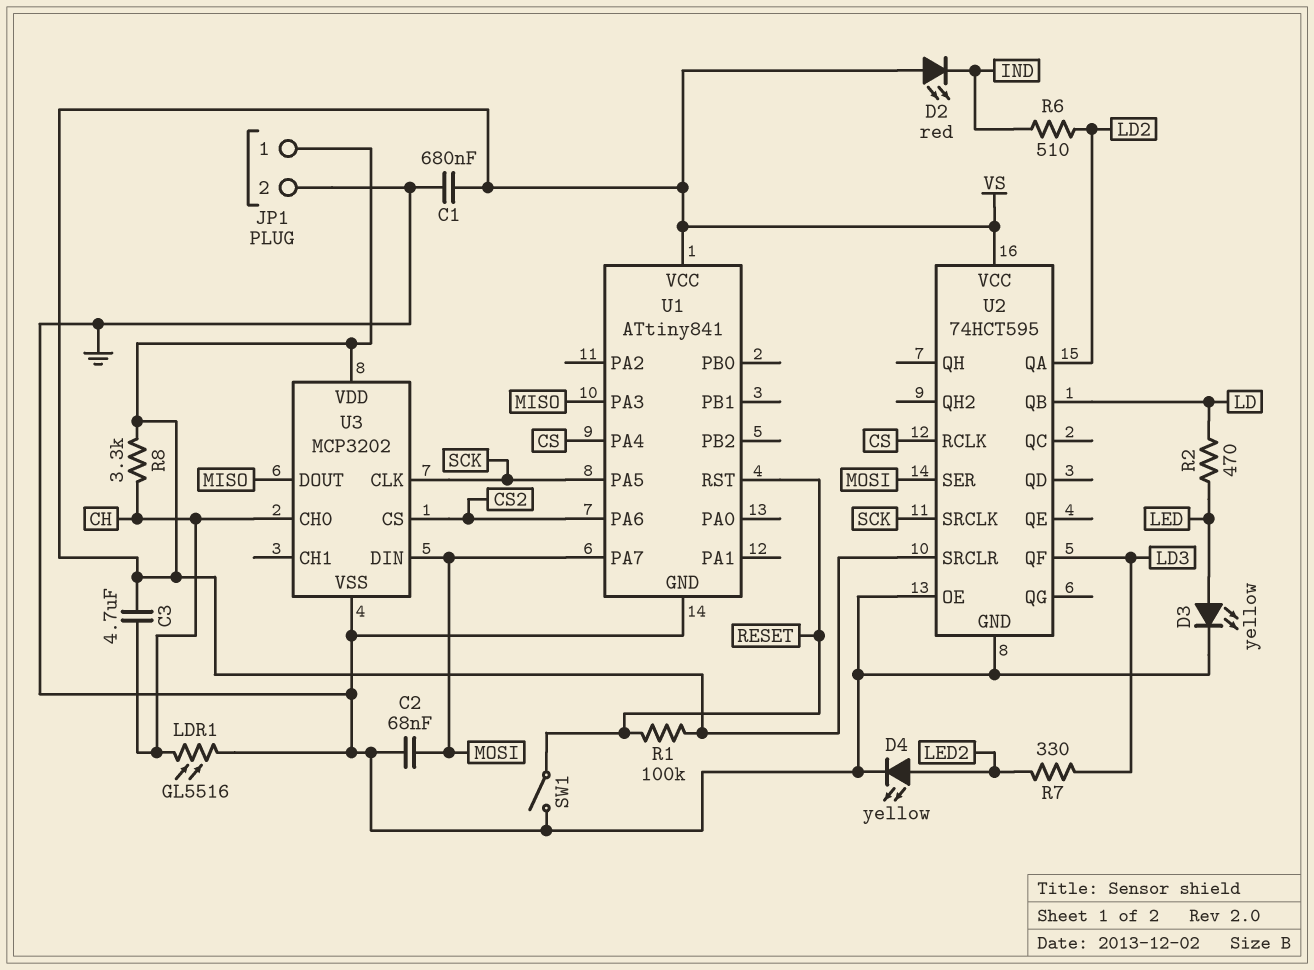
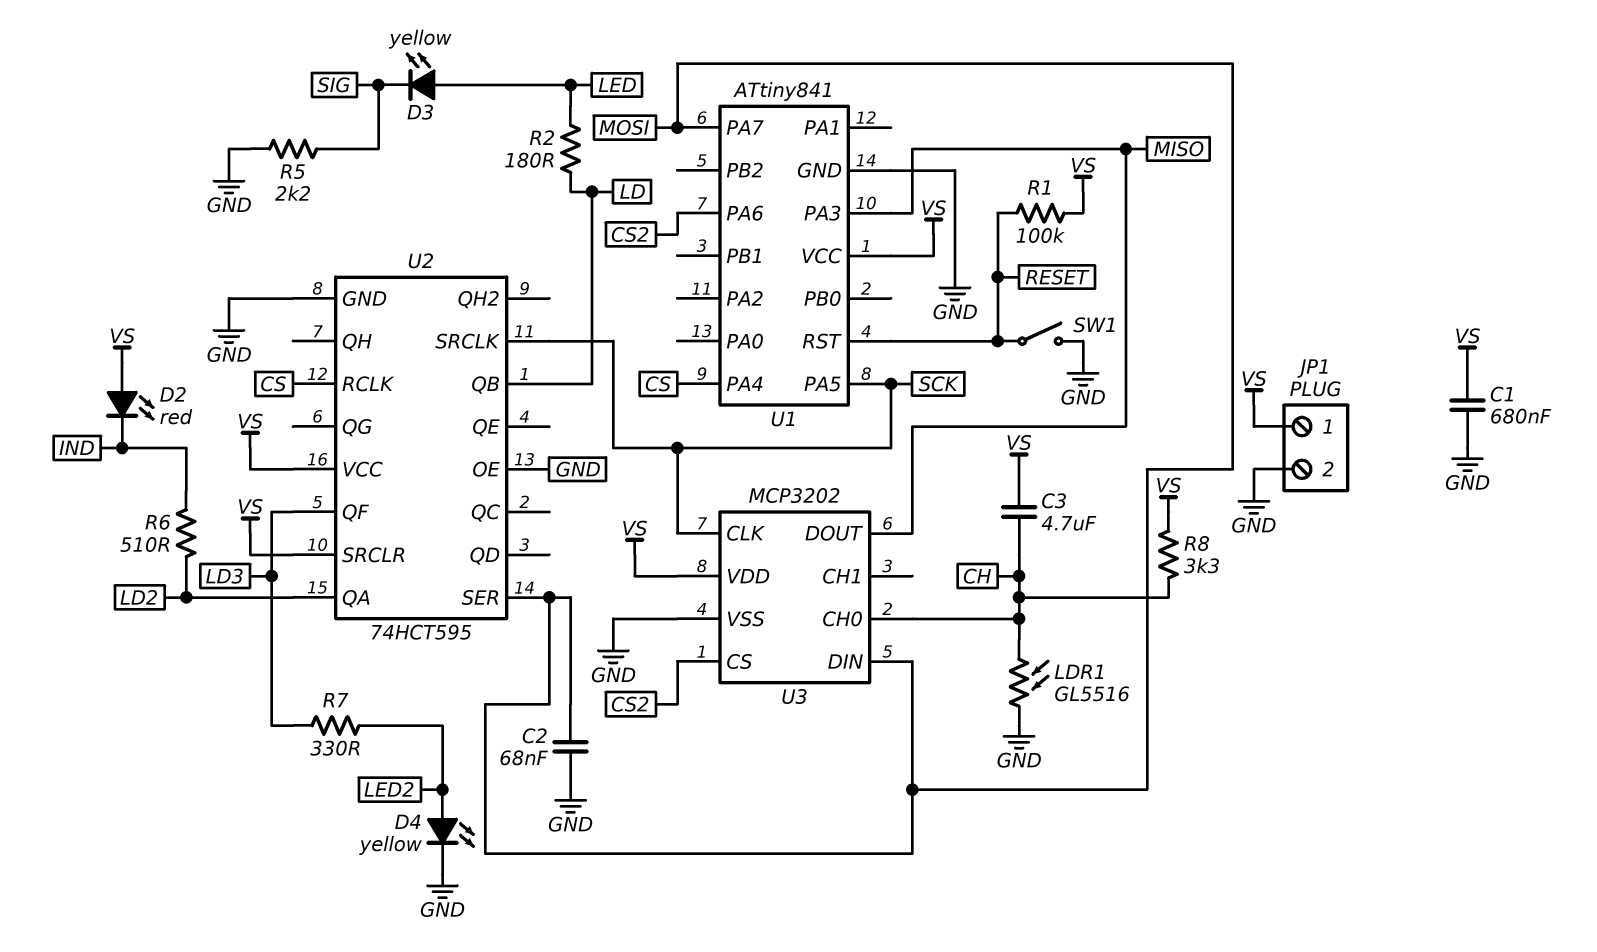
D3: LED yellow (A LED, K GND) -> LED yellow (A LED, K SIG)
R2: 470 (LD, LED) -> 180 (LD, LED)
R5: none -> 2.2k (GND, SIG)

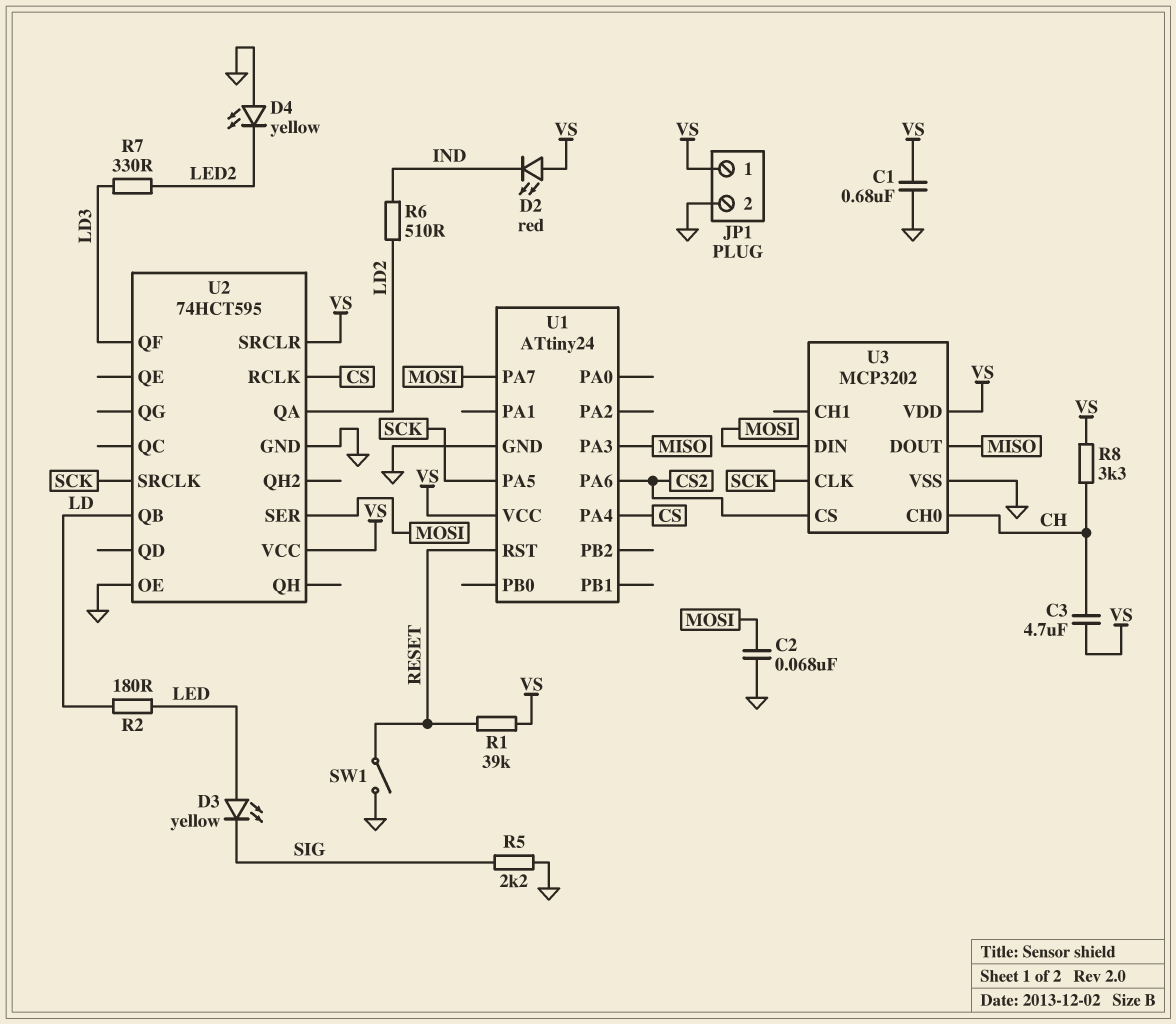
D4: LED yellow (A LED2, K GND) -> LED yellow (A GND, K LED2)
LDR1: GL5516 (CH, GND) -> none
R1: 100k (RESET, VS) -> 39k (RESET, VS)
U1: ATtiny841 -> ATtiny24

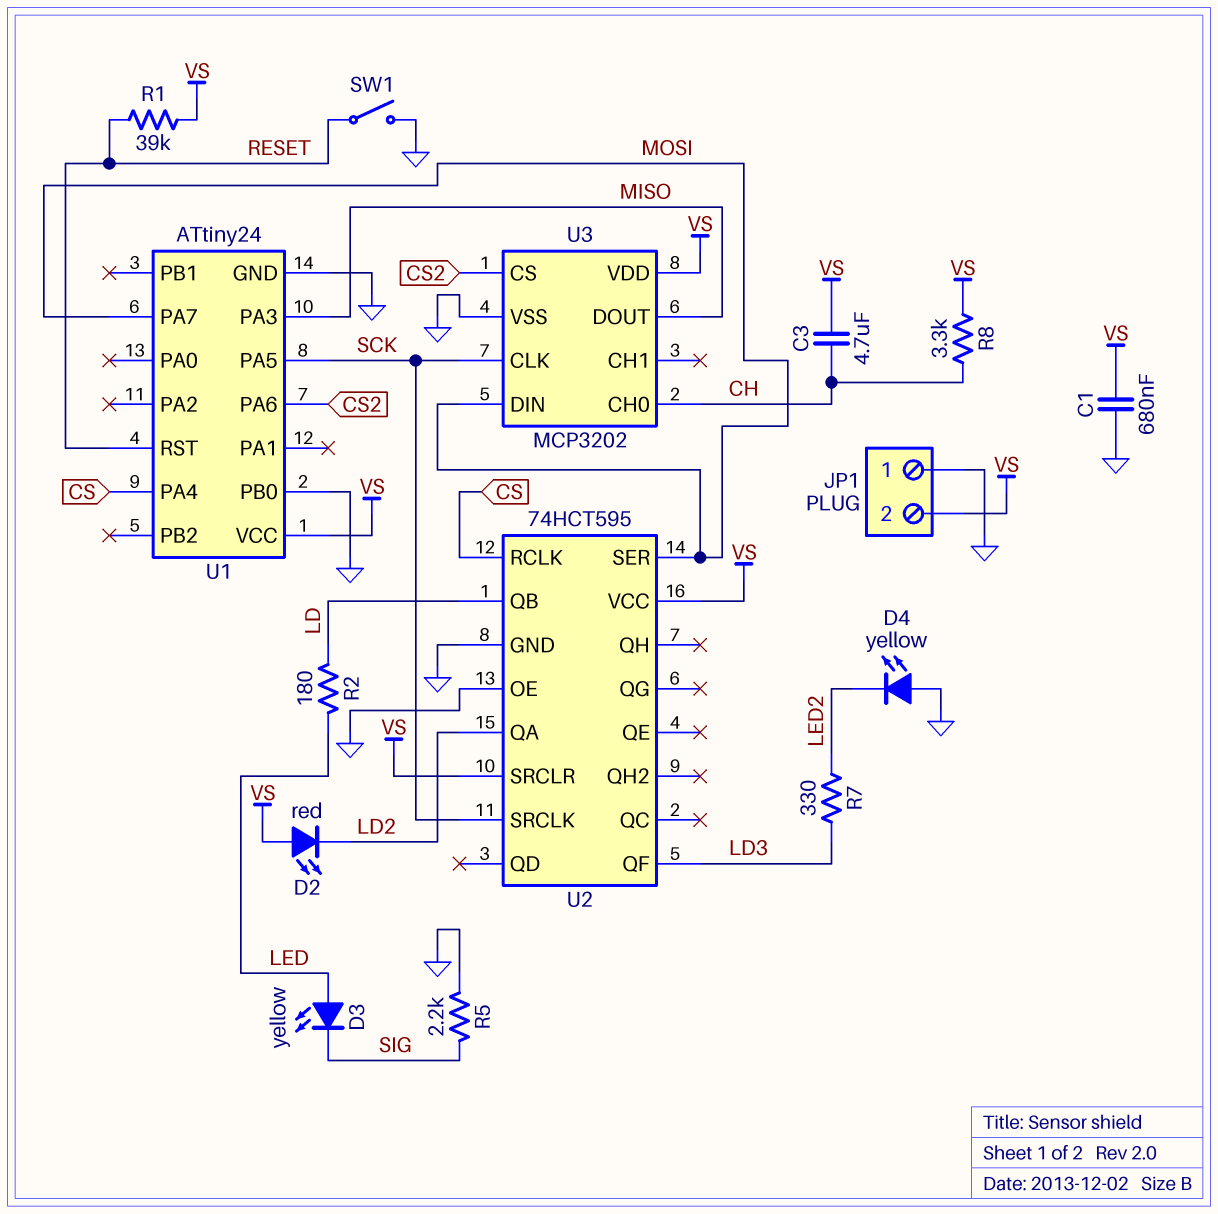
C2: 68nF (GND, MOSI) -> none
D2: LED red (A VS, K IND) -> LED red (A VS, K LD2)
JP1 pin 1: VS -> GND
JP1 pin 2: GND -> VS
R6: 510 (IND, LD2) -> none
U1 pin PB0: none -> GND

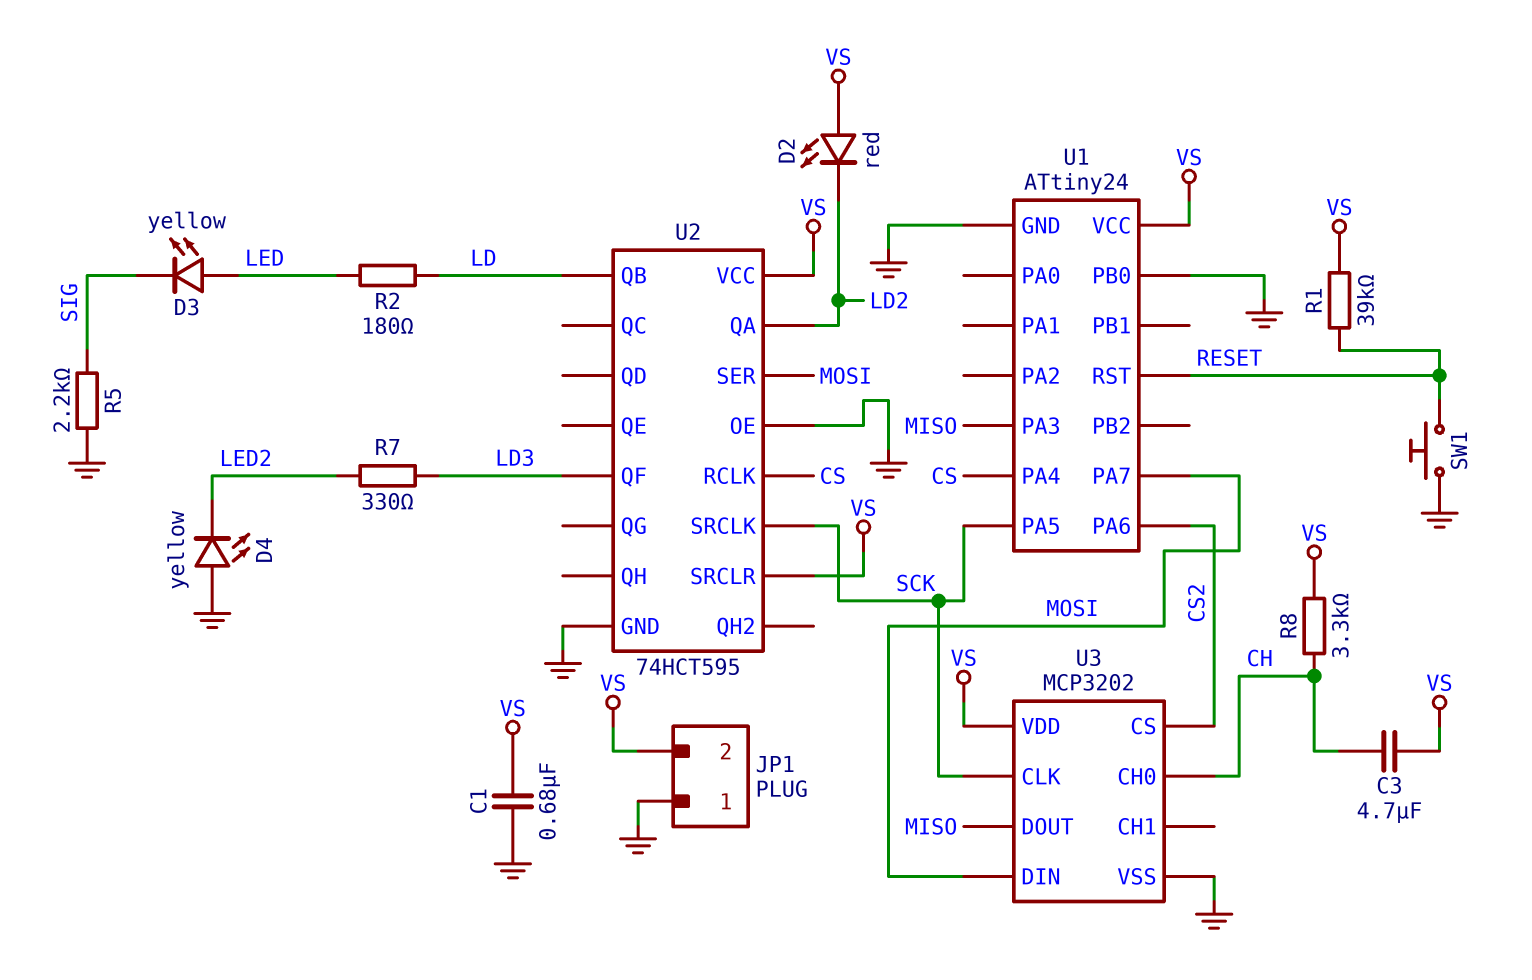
SW1: switch (GND, RESET) -> button (GND, RESET)

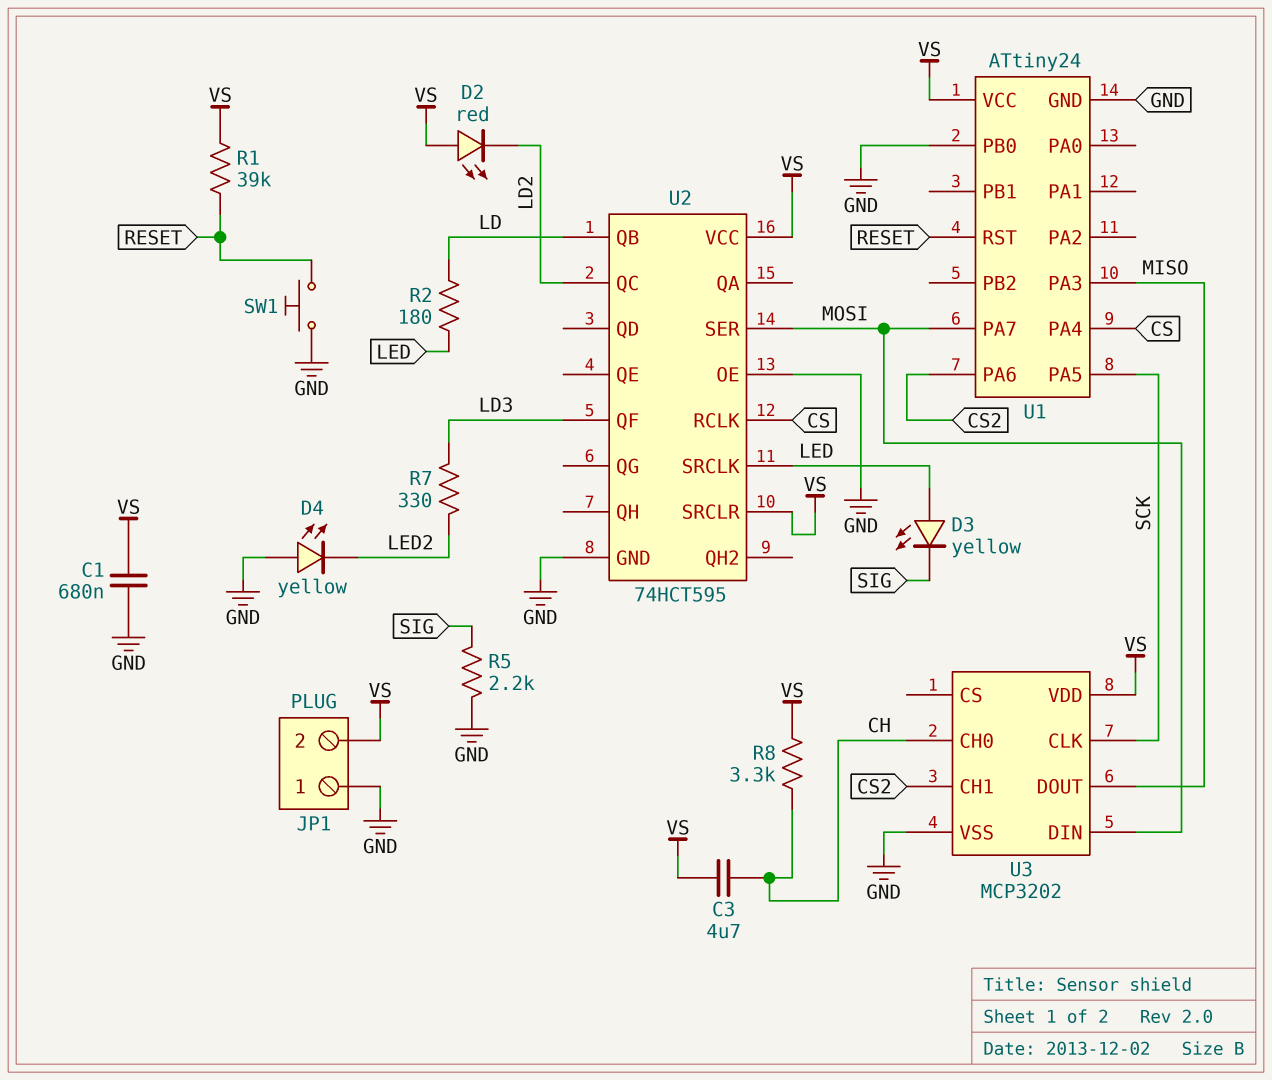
U2 pin QA: LD2 -> none
U2 pin QC: none -> LD2
U2 pin SRCLK: SCK -> LED
U3 pin CH1: none -> CS2
U3 pin CS: CS2 -> none

